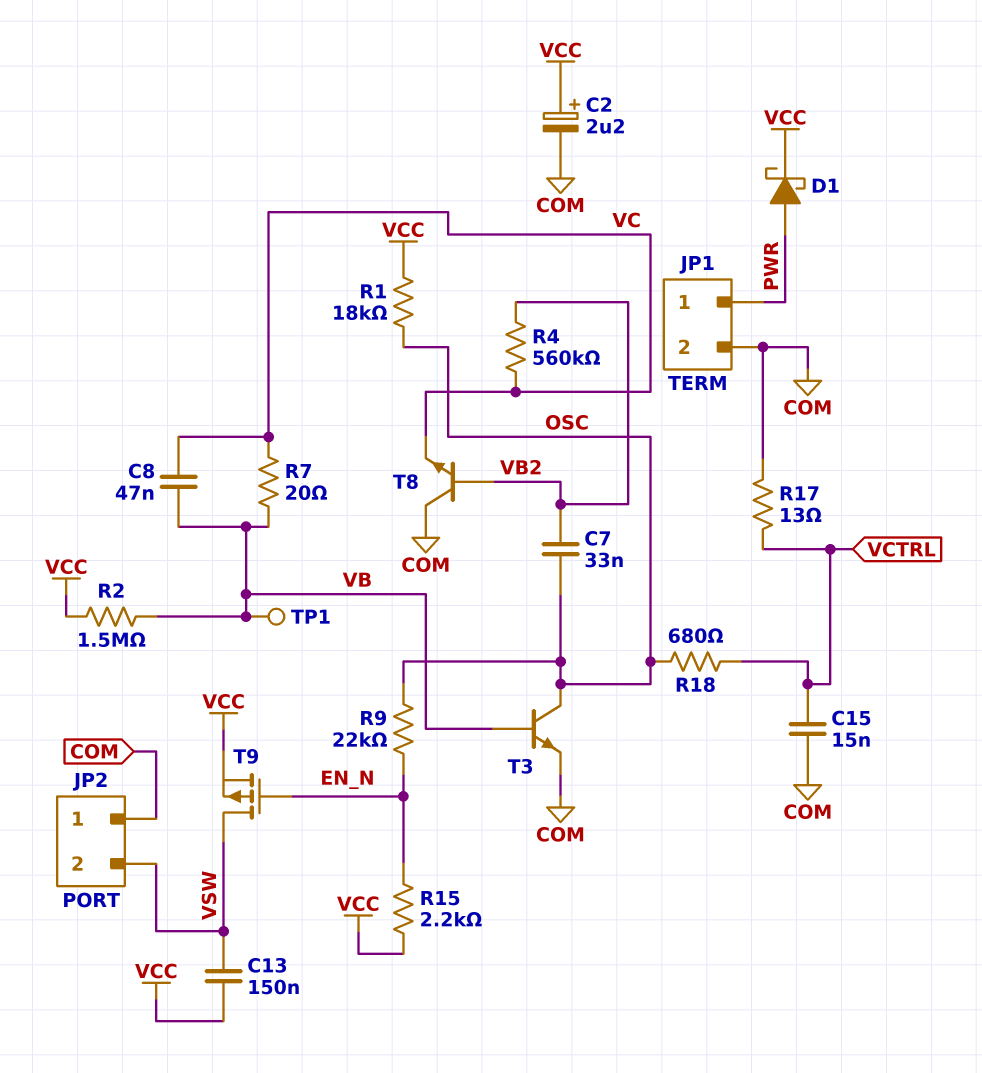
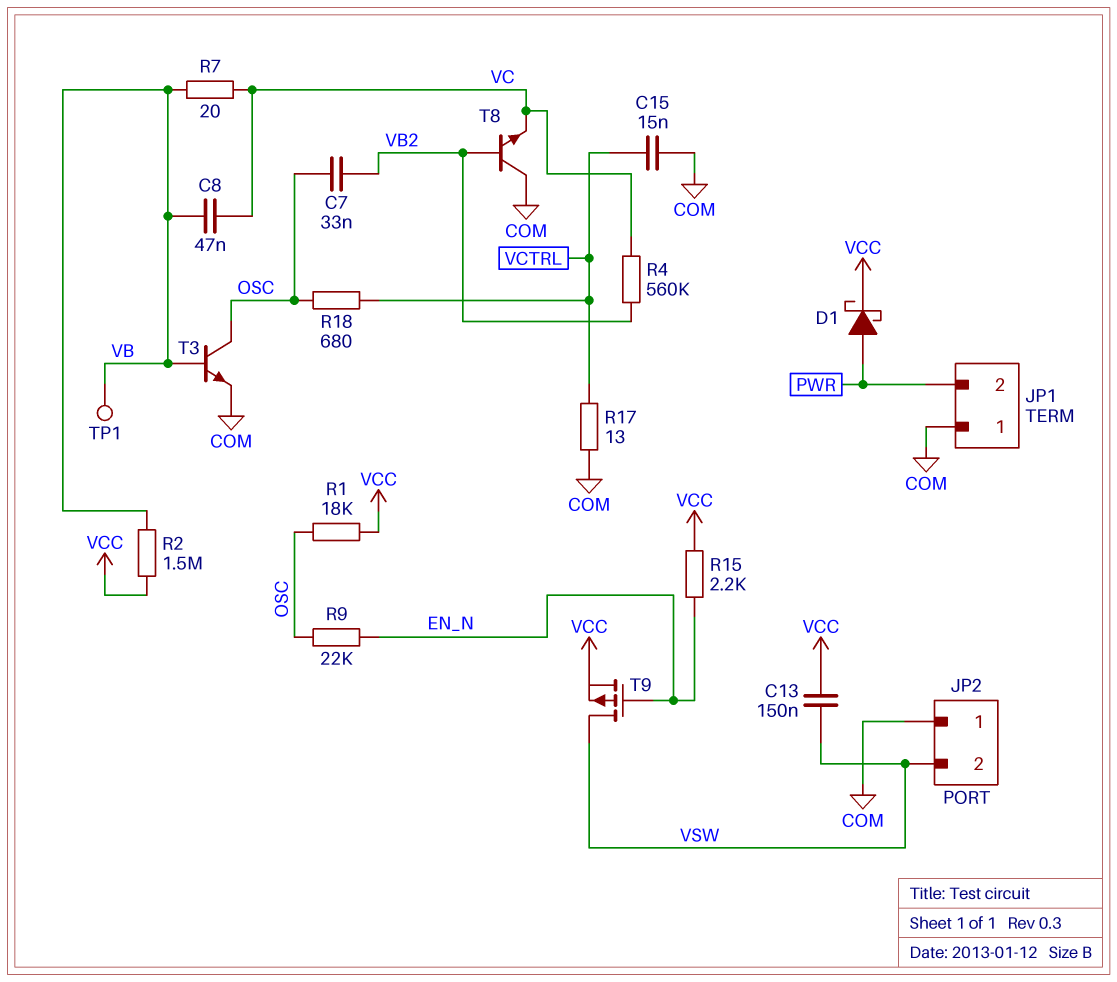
C2: 2.2uF (plus VCC, minus COM) -> none
JP1 pin 1: PWR -> COM
JP1 pin 2: COM -> PWR

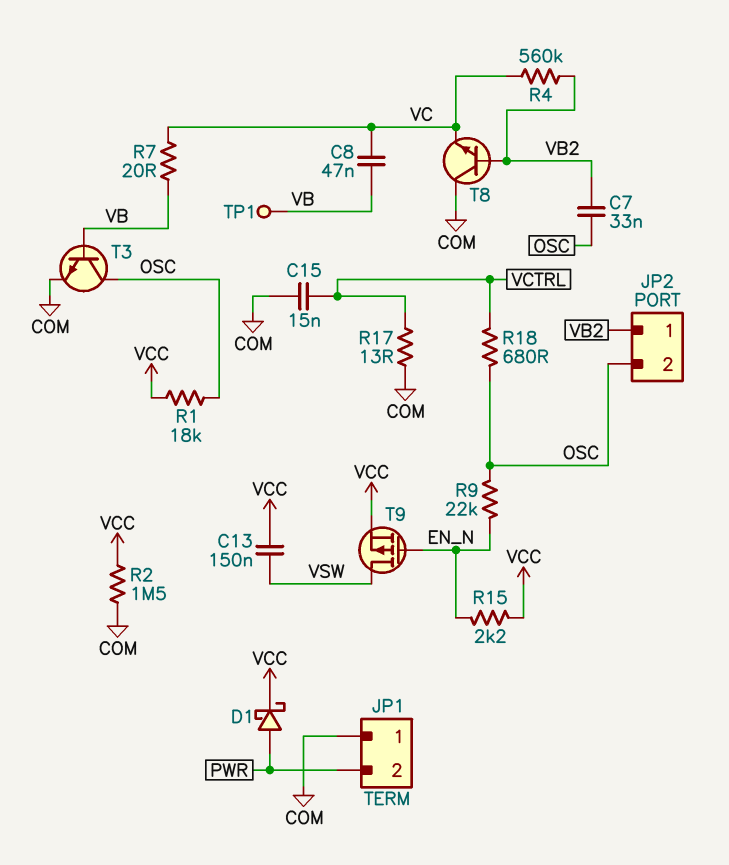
JP2 pin 1: COM -> VB2
JP2 pin 2: VSW -> OSC
R2: 1.5M (VB, VCC) -> 1.5M (COM, VCC)

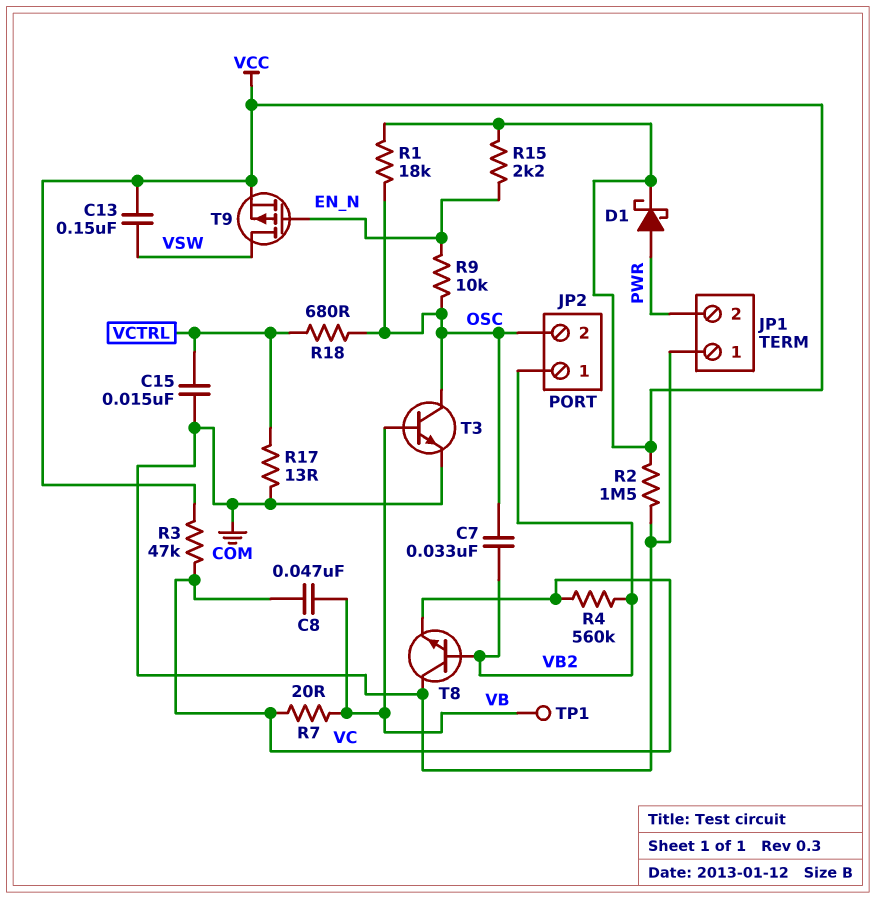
R3: none -> 47k (VC, VCC)
R9: 22k (EN_N, OSC) -> 10k (EN_N, OSC)

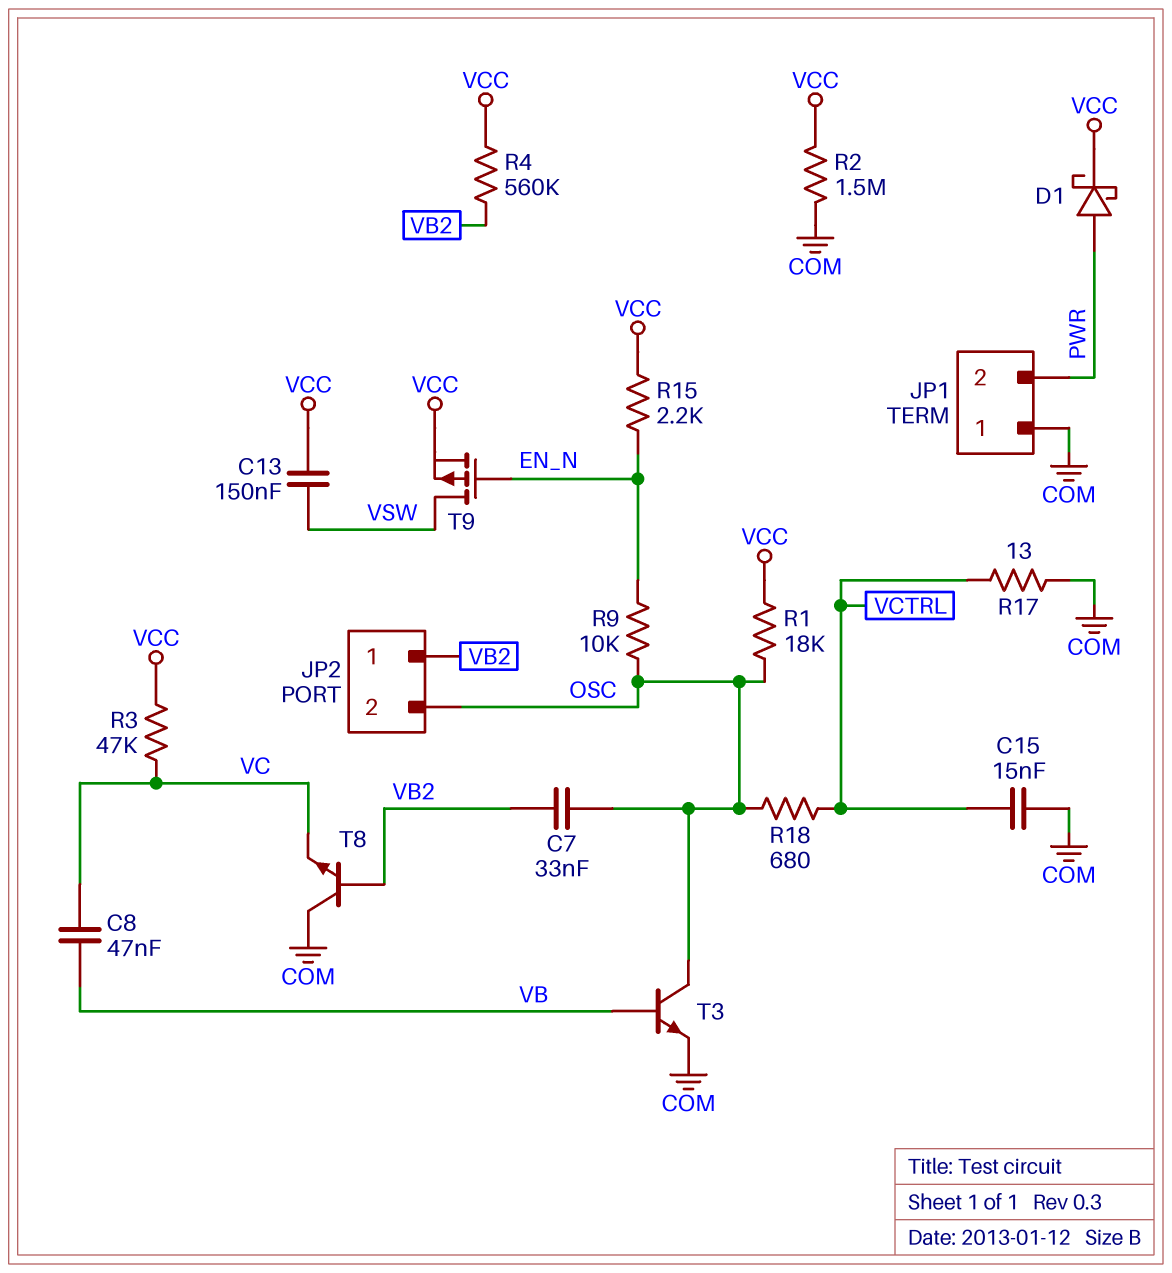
R4: 560k (VB2, VC) -> 560k (VB2, VCC)
R7: 20 (VB, VC) -> none
TP1: test point (VB) -> none

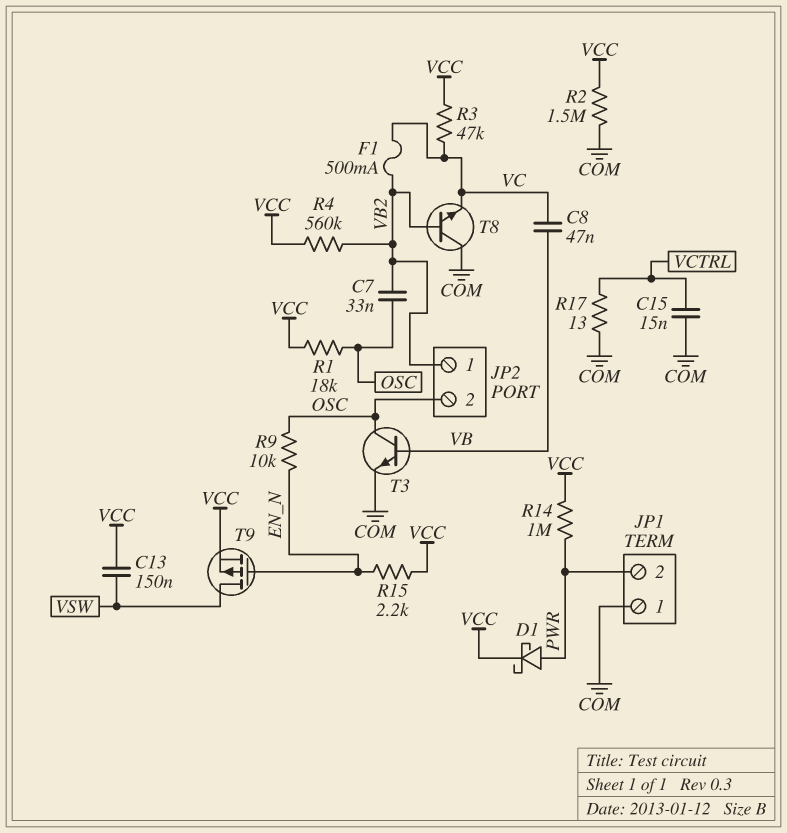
F1: none -> 500mA (VB2, VC)
R14: none -> 1M (PWR, VCC)
R18: 680 (OSC, VCTRL) -> none

